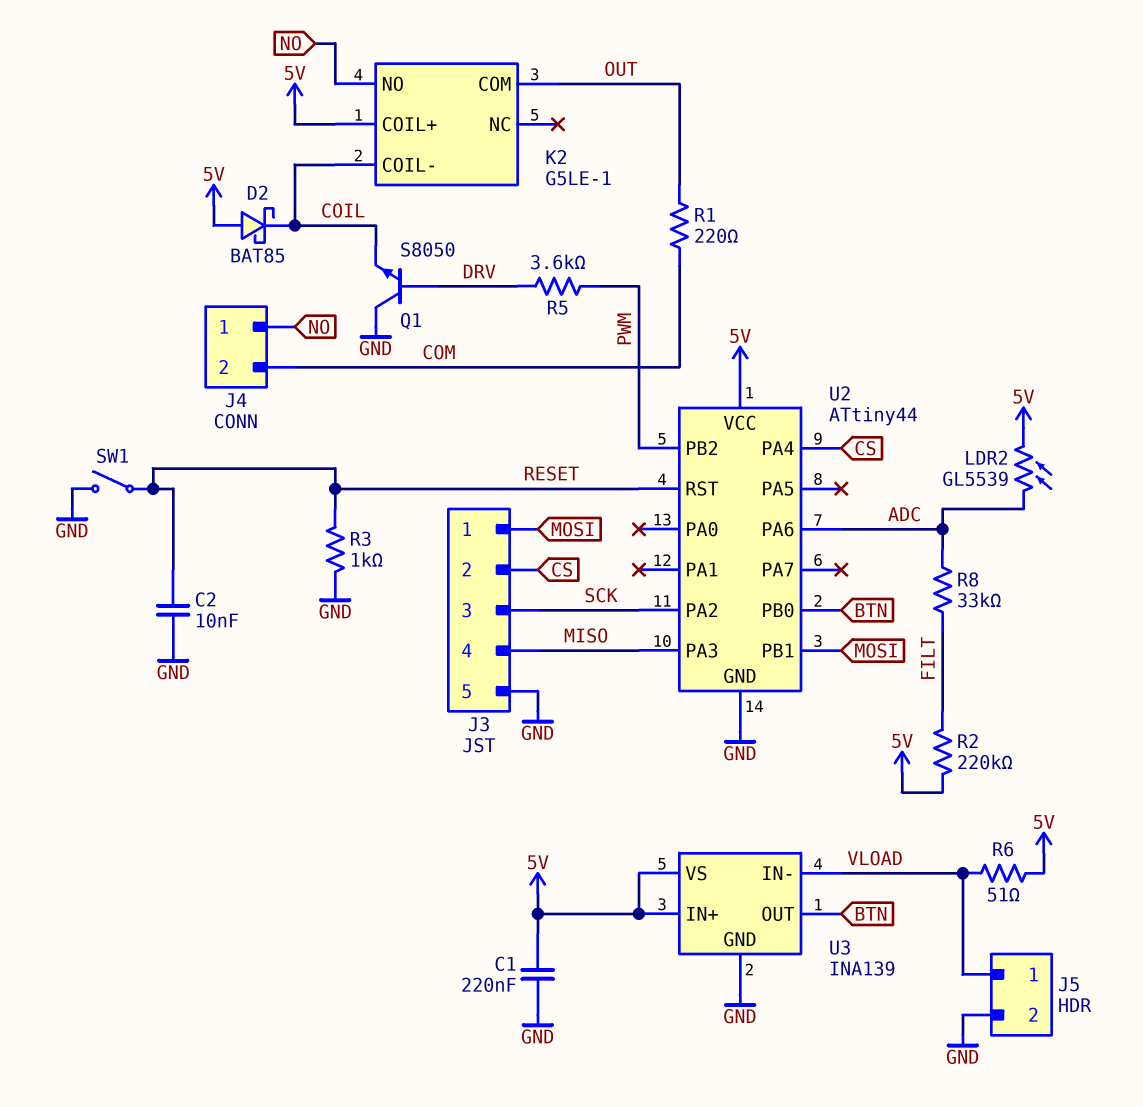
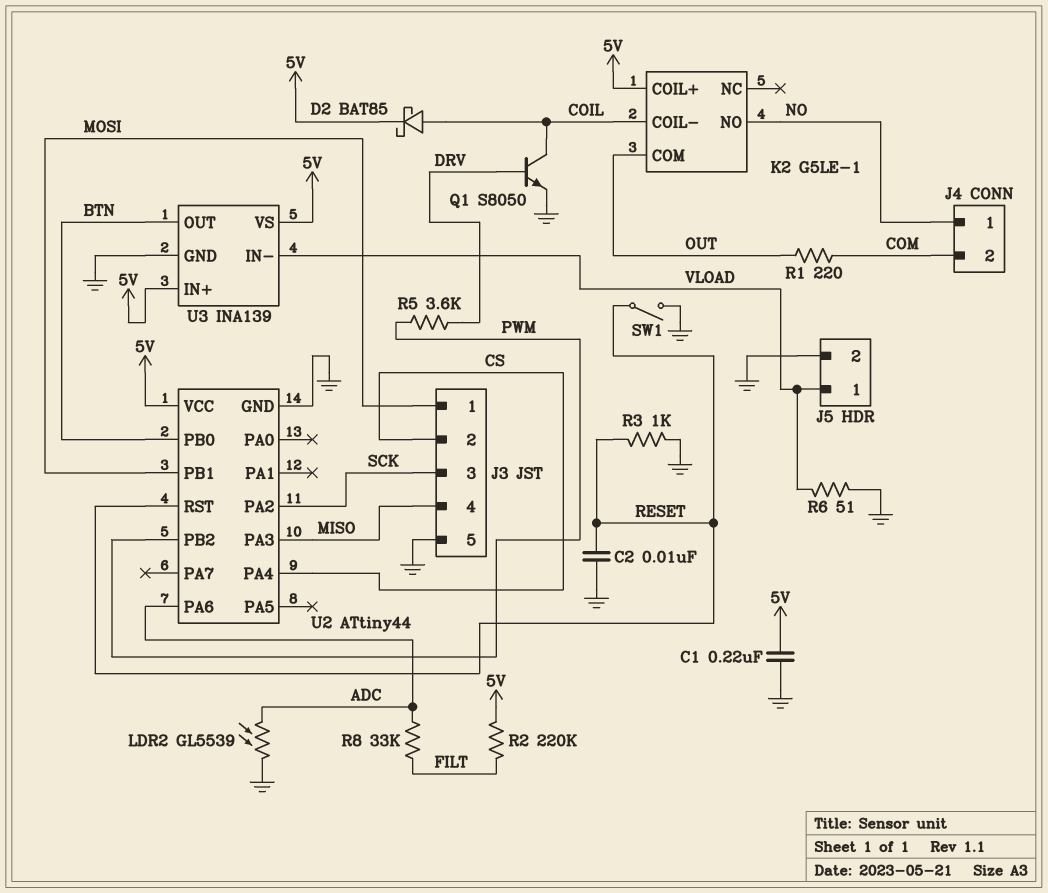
D2: schottky BAT85 (A 5V, K COIL) -> schottky BAT85 (A COIL, K 5V)
LDR2: GL5539 (5V, ADC) -> GL5539 (ADC, GND)
Q1: NPN S8050 (B DRV, C GND, E COIL) -> NPN S8050 (B DRV, C COIL, E GND)
R6: 51 (5V, VLOAD) -> 51 (GND, VLOAD)

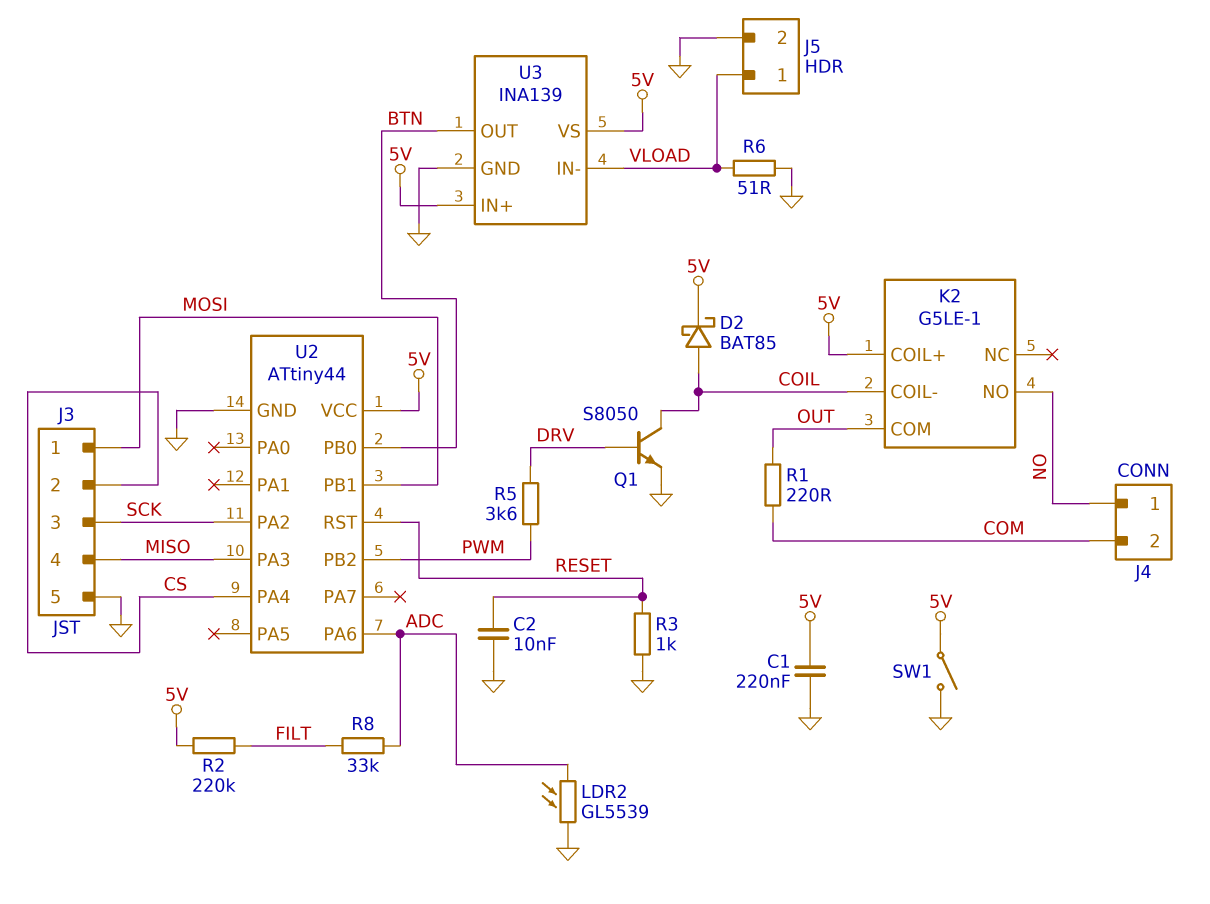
SW1: switch (GND, RESET) -> switch (5V, GND)

